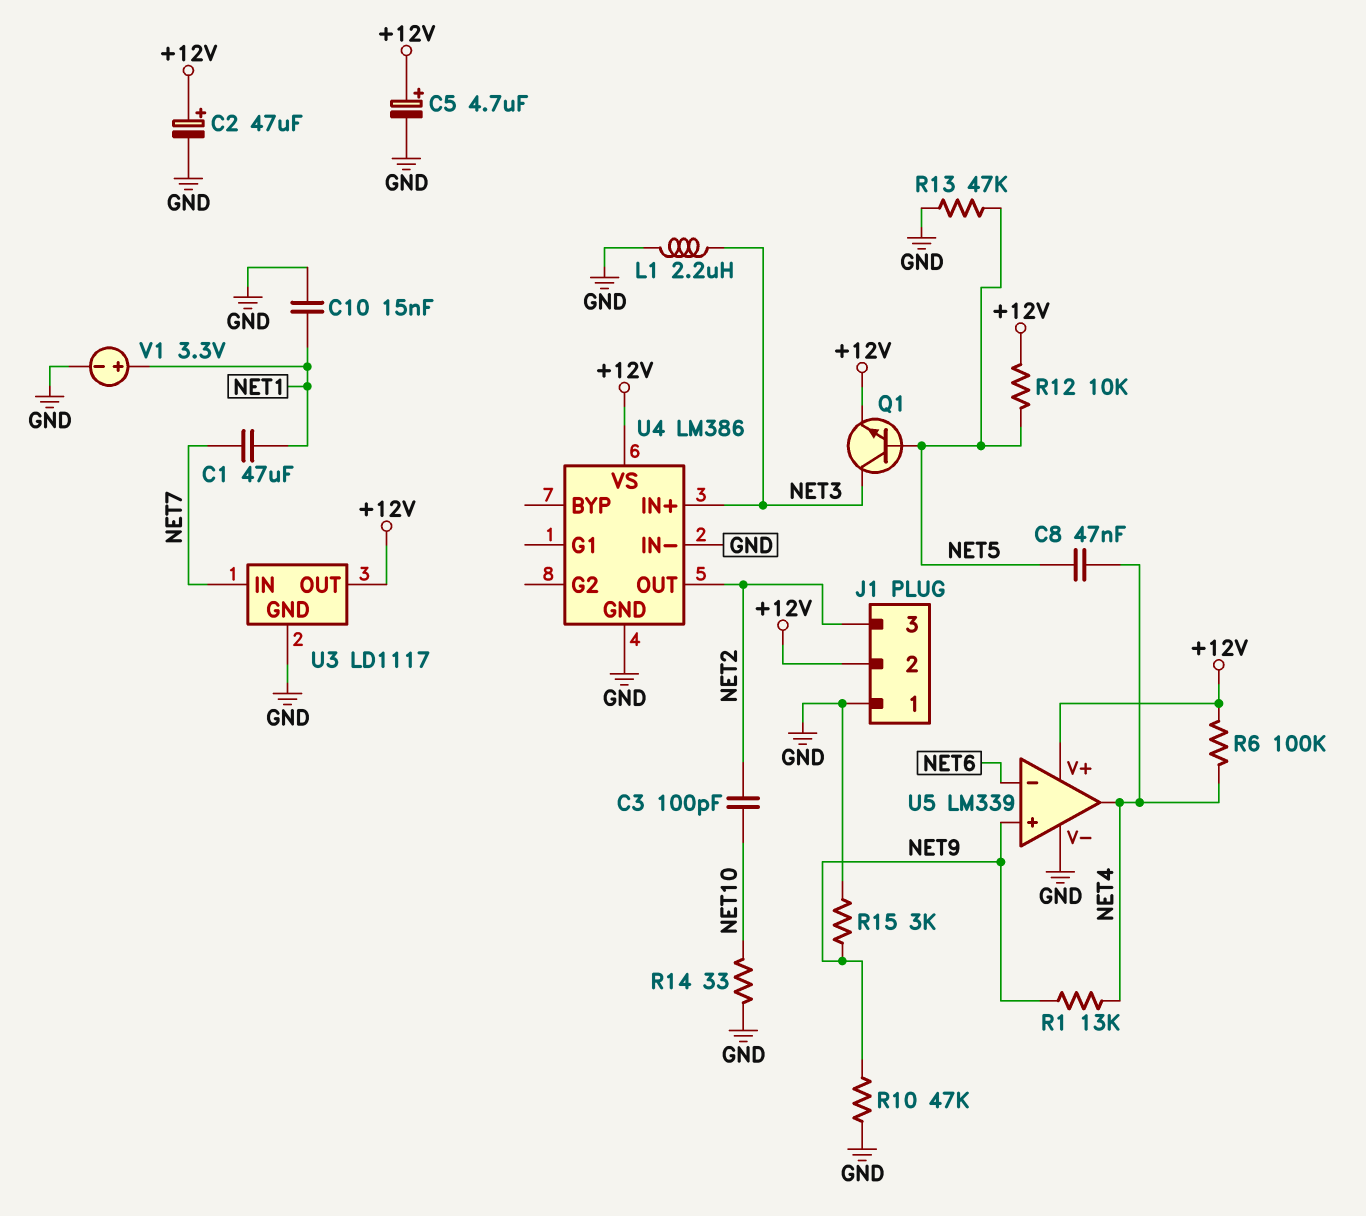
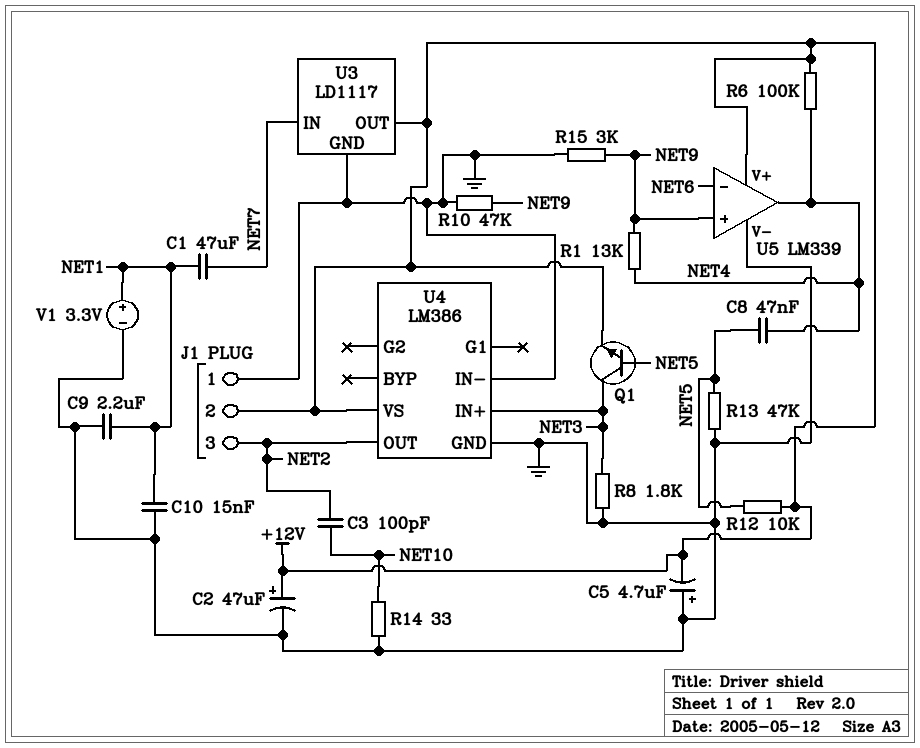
C5: 4.7uF (plus +12V, minus GND) -> 4.7uF (plus GND, minus +12V)
C9: none -> 2.2uF (GND, NET1)
L1: 2.2uH (GND, NET3) -> none
R8: none -> 1.8k (GND, NET3)

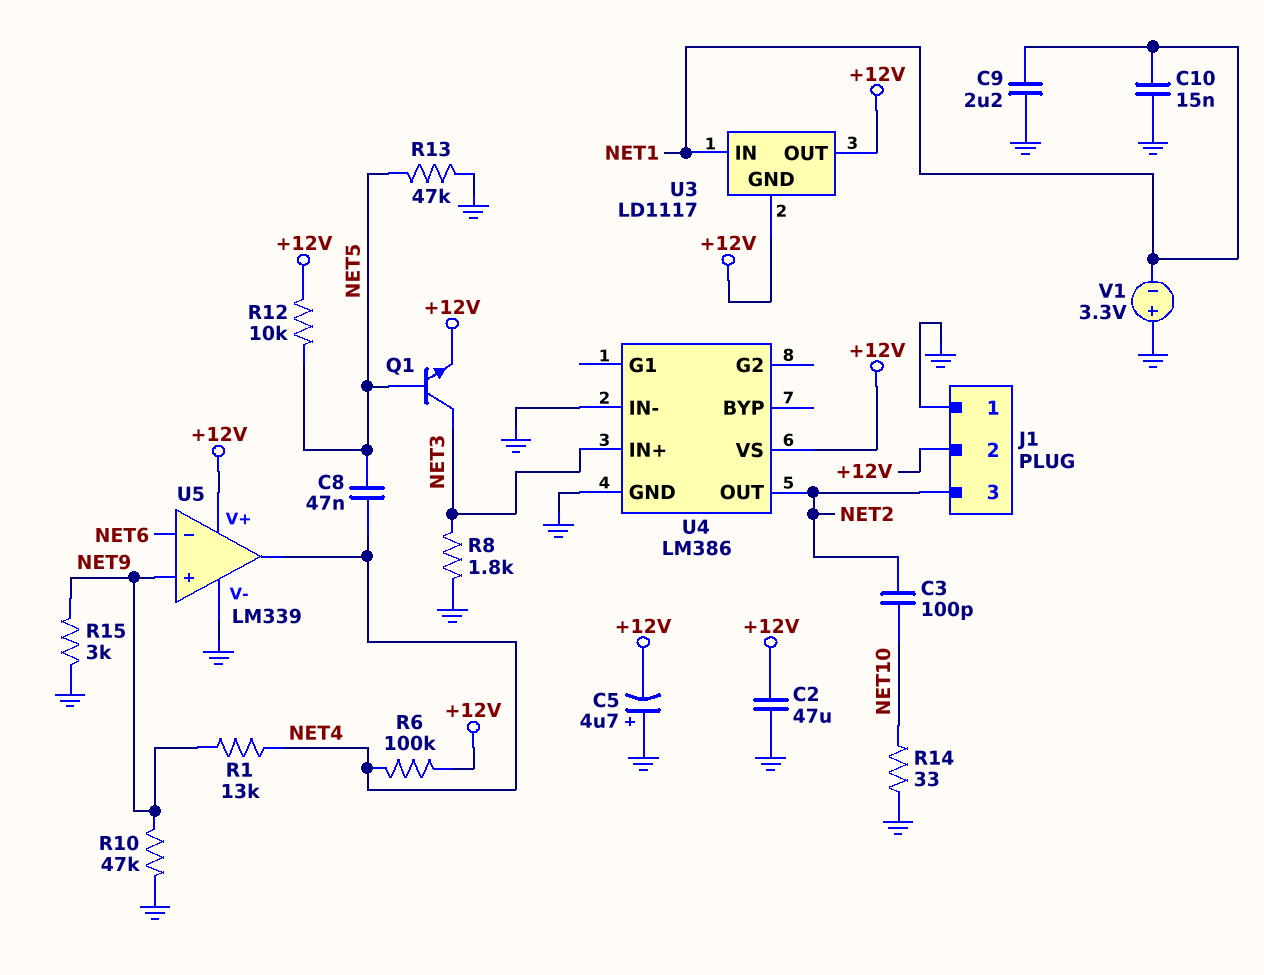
C1: 47uF (NET1, NET7) -> none
C2: 47uF (plus +12V, minus GND) -> 47uF (+12V, GND)
U3 pin GND: GND -> +12V
U3 pin IN: NET7 -> NET1
V1: 3.3V (plus NET1, minus GND) -> 3.3V (plus GND, minus NET1)

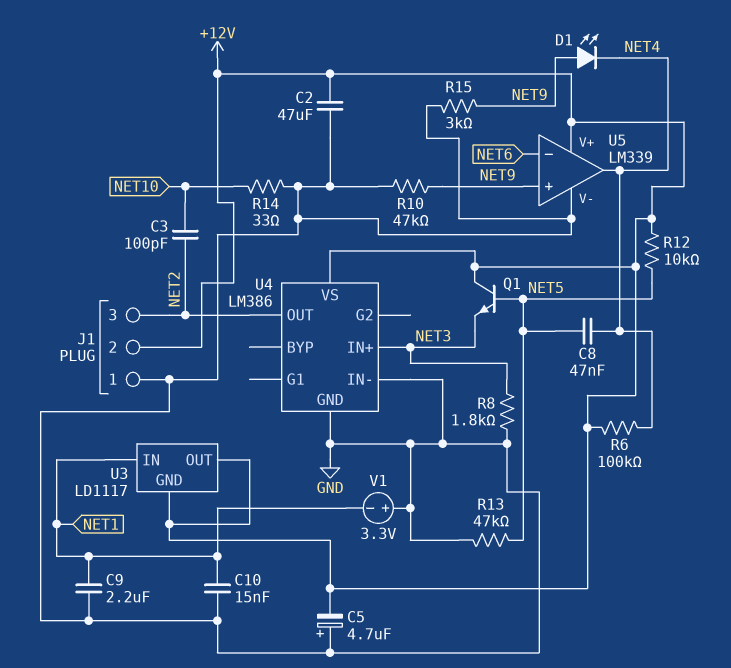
D1: none -> LED (A NET9, K NET4)
Q1: NPN (B NET5, C NET3, E +12V) -> NPN (B NET5, C +12V, E NET3)
R1: 13k (NET4, NET9) -> none

